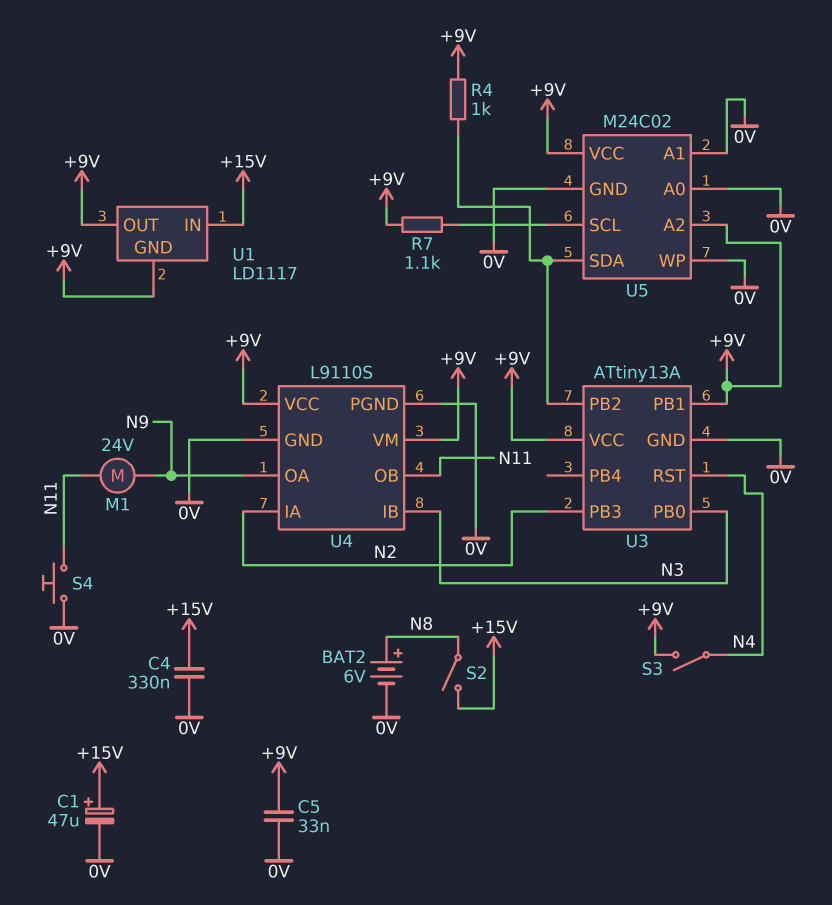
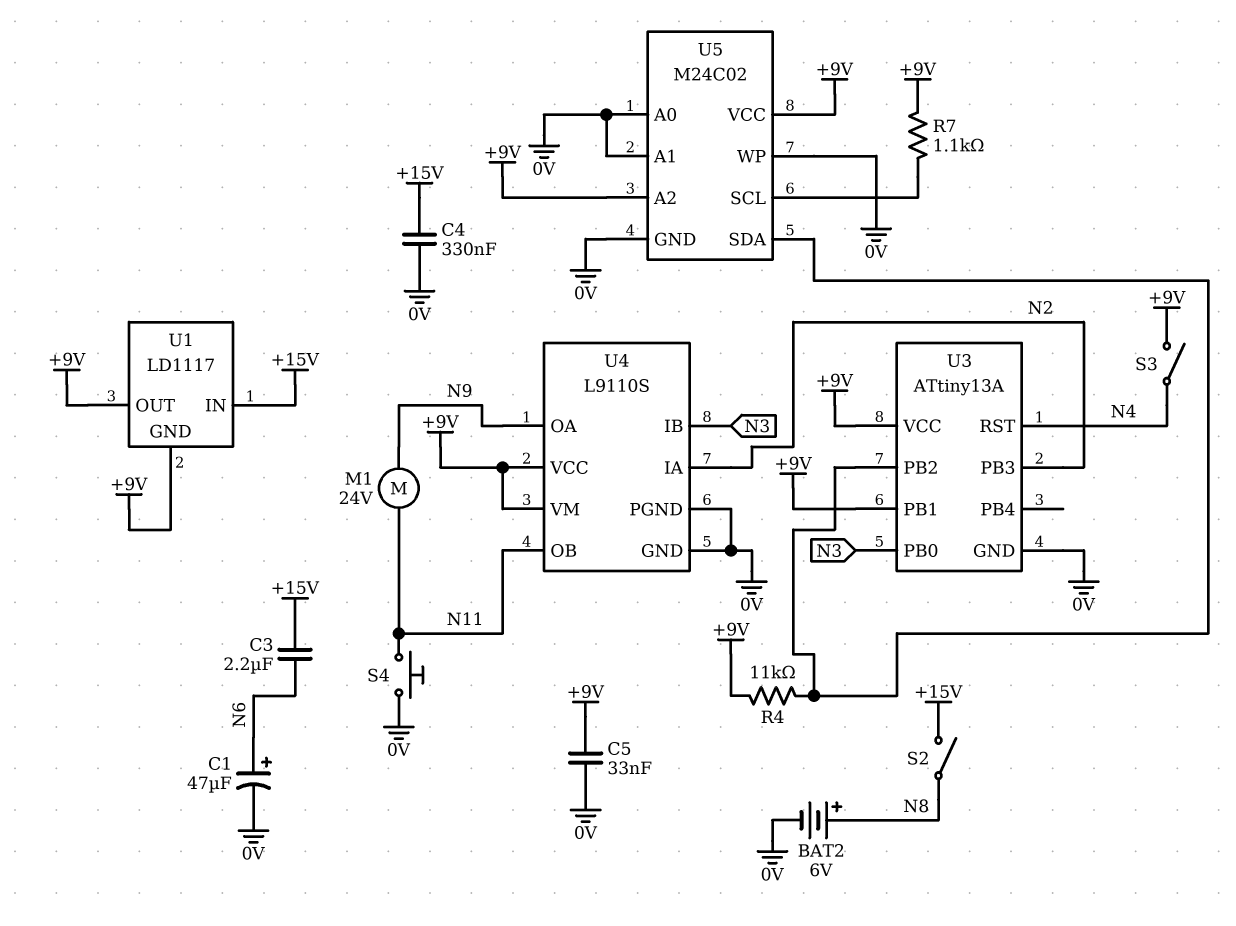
C1: 47uF (plus +15V, minus 0V) -> 47uF (plus N6, minus 0V)
C3: none -> 2.2uF (+15V, N6)
R4: 1k (+9V, U3/PB2) -> 11k (+9V, U3/PB2)

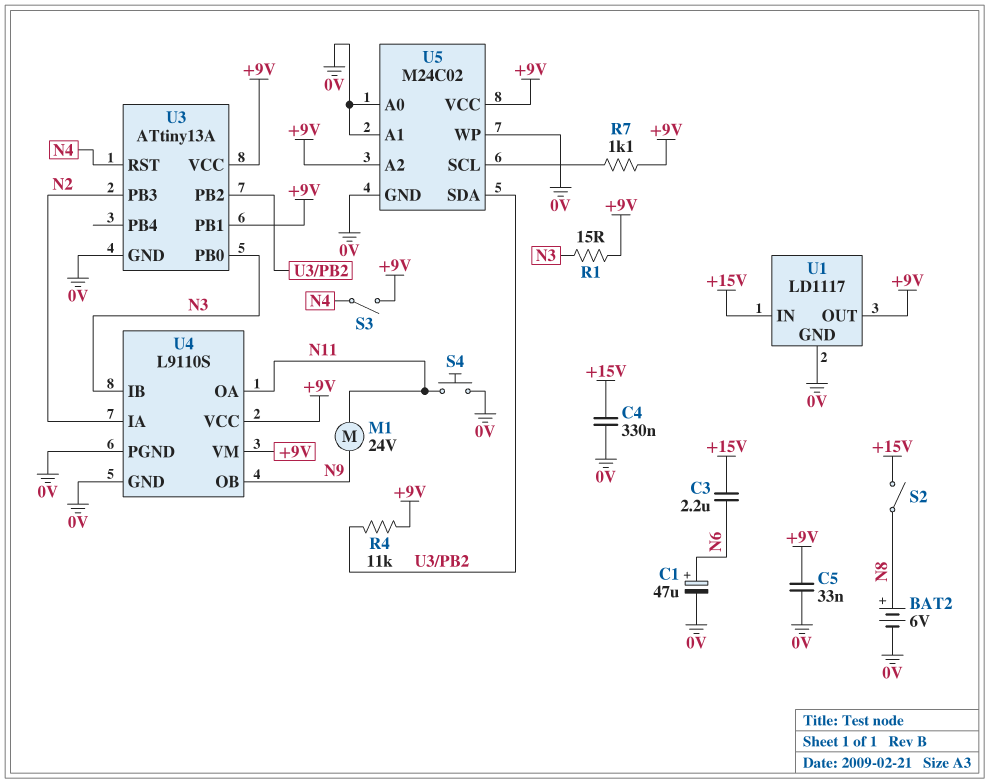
R1: none -> 15 (+9V, N3)
U1 pin GND: +9V -> 0V
U4 pin OA: N9 -> N11
U4 pin OB: N11 -> N9

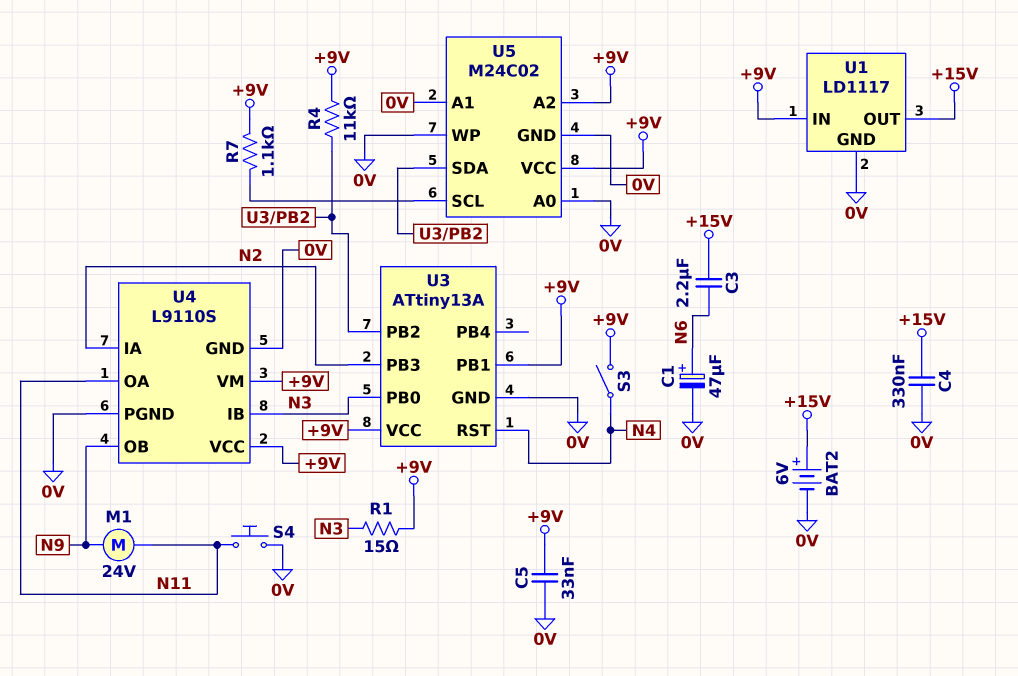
BAT2: 6V (plus N8, minus 0V) -> 6V (plus +15V, minus 0V)
S2: switch (+15V, N8) -> none
U1 pin IN: +15V -> +9V
U1 pin OUT: +9V -> +15V

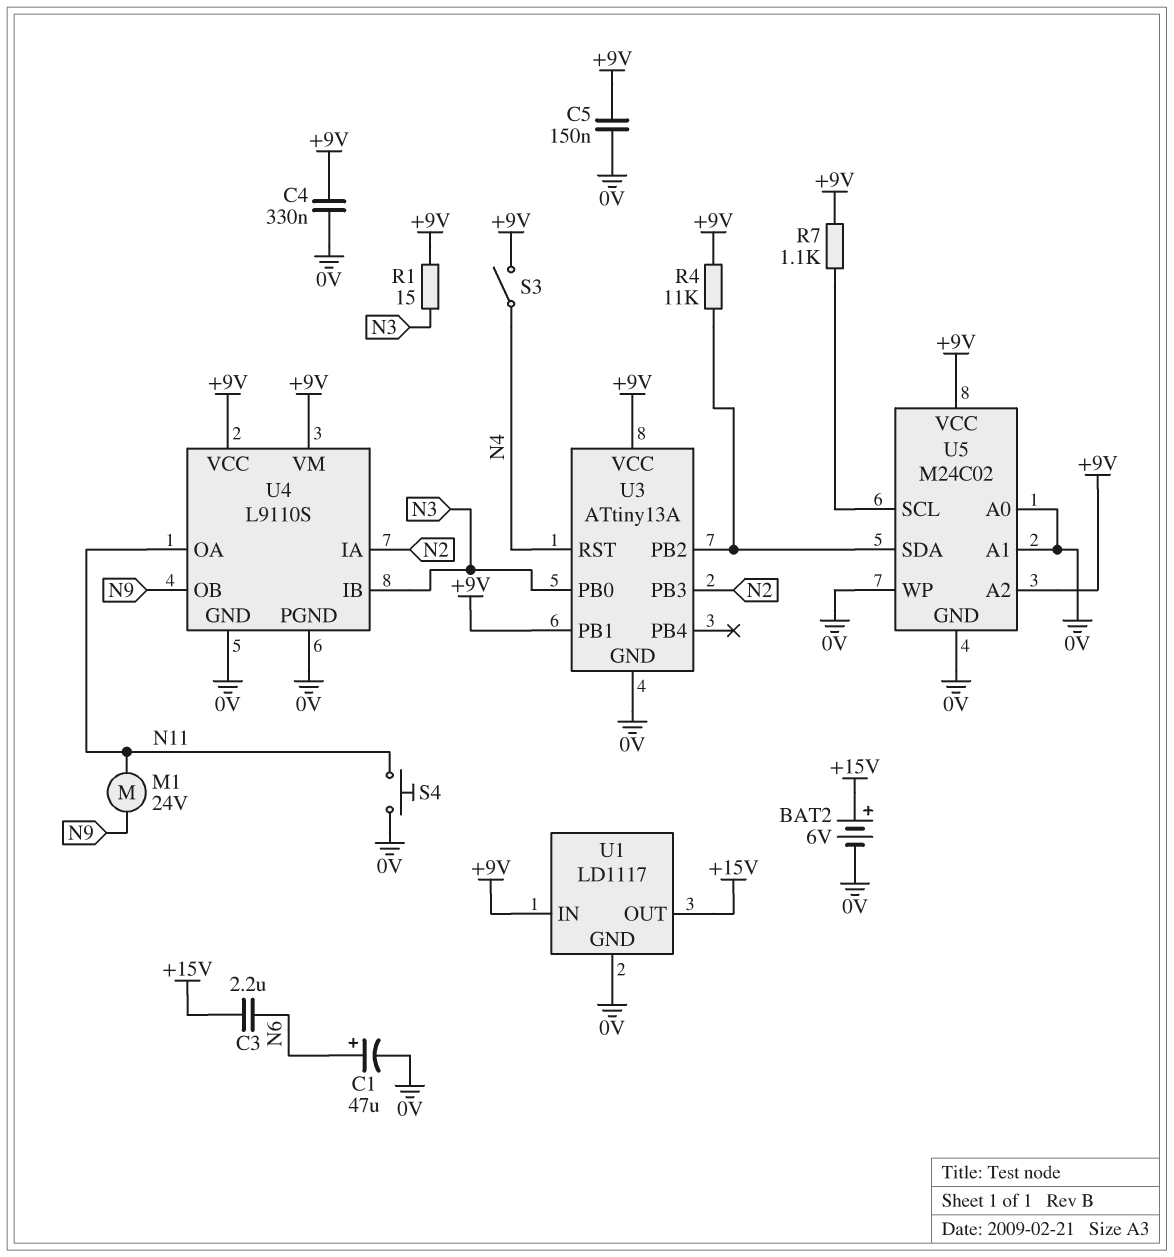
C4: 330nF (+15V, 0V) -> 330nF (+9V, 0V)
C5: 33nF (+9V, 0V) -> 150nF (+9V, 0V)

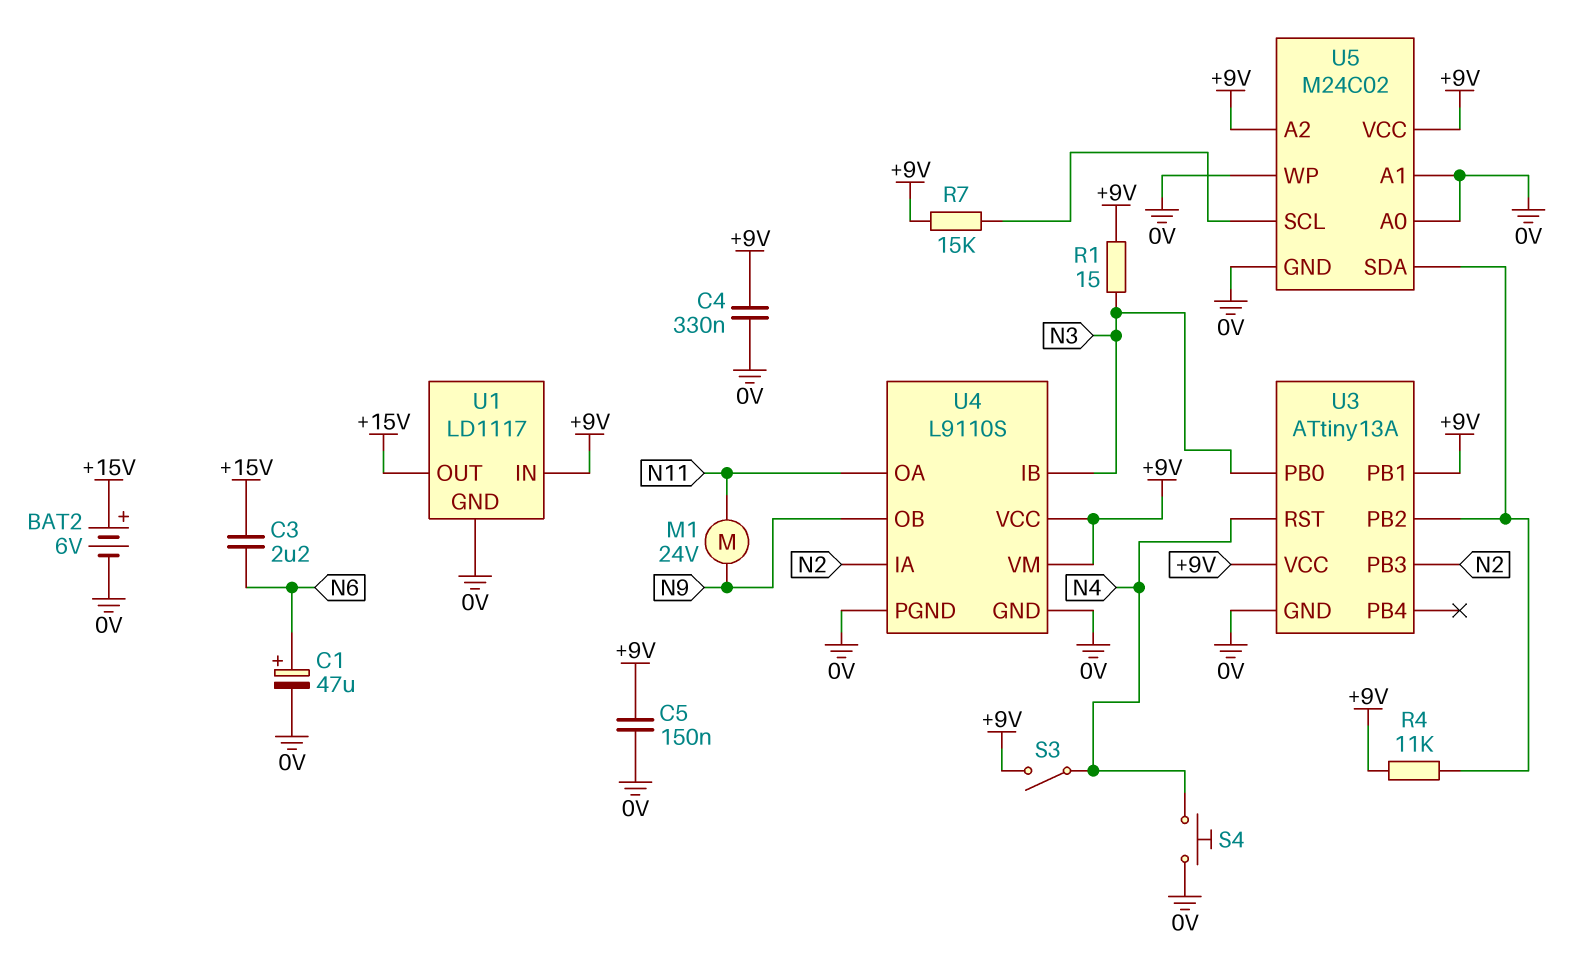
R7: 1.1k (+9V, U5/SCL) -> 15k (+9V, U5/SCL)
S4: button (0V, N11) -> button (0V, N4)

